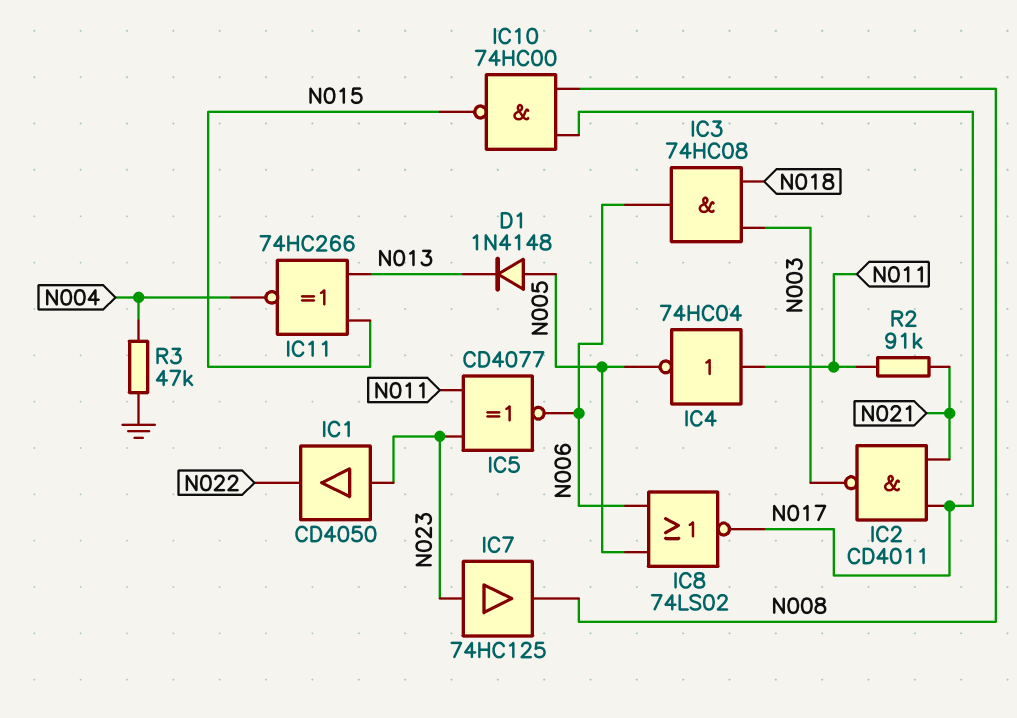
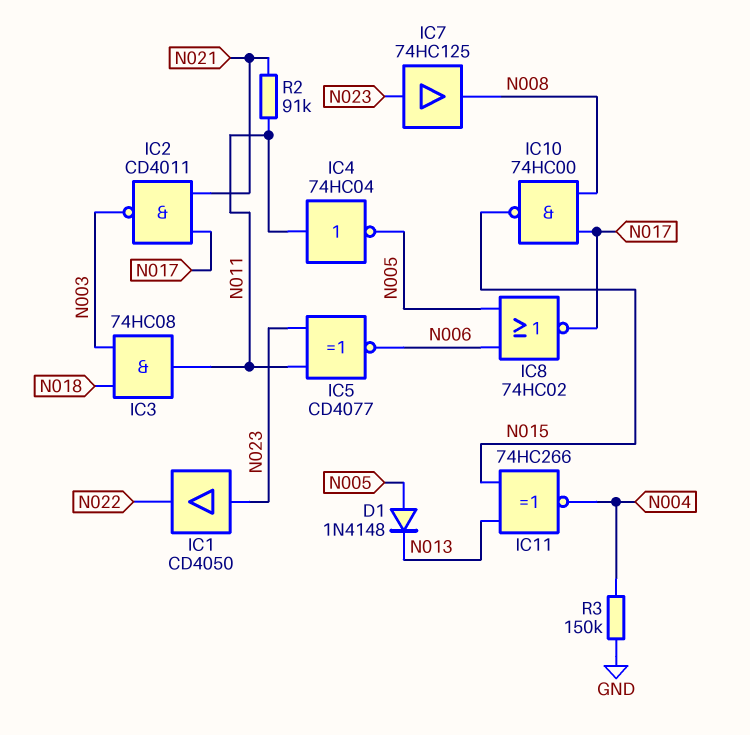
IC3: AND 74HC08 (in N003, in N018, out N006) -> AND 74HC08 (in N003, in N018, out N011)
IC8: NOR 74LS02 (in N005, in N006, out N017) -> NOR 74HC02 (in N005, in N006, out N017)
R3: 47k (GND, N004) -> 150k (GND, N004)

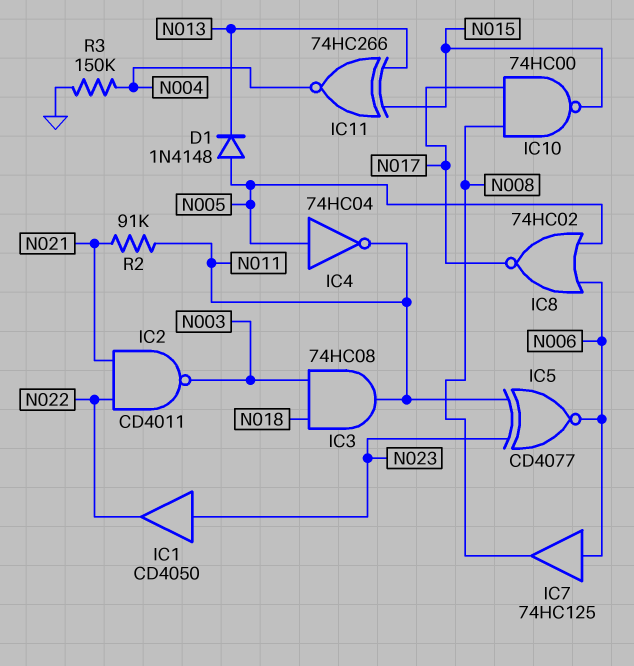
IC2: NAND CD4011 (in N017, in N021, out N003) -> NAND CD4011 (in N021, in N022, out N003)
IC4: NOT 74HC04 (in N011, out N005) -> NOT 74HC04 (in N005, out N011)
IC7: buffer 74HC125 (in N023, out N008) -> buffer 74HC125 (in N006, out N008)

